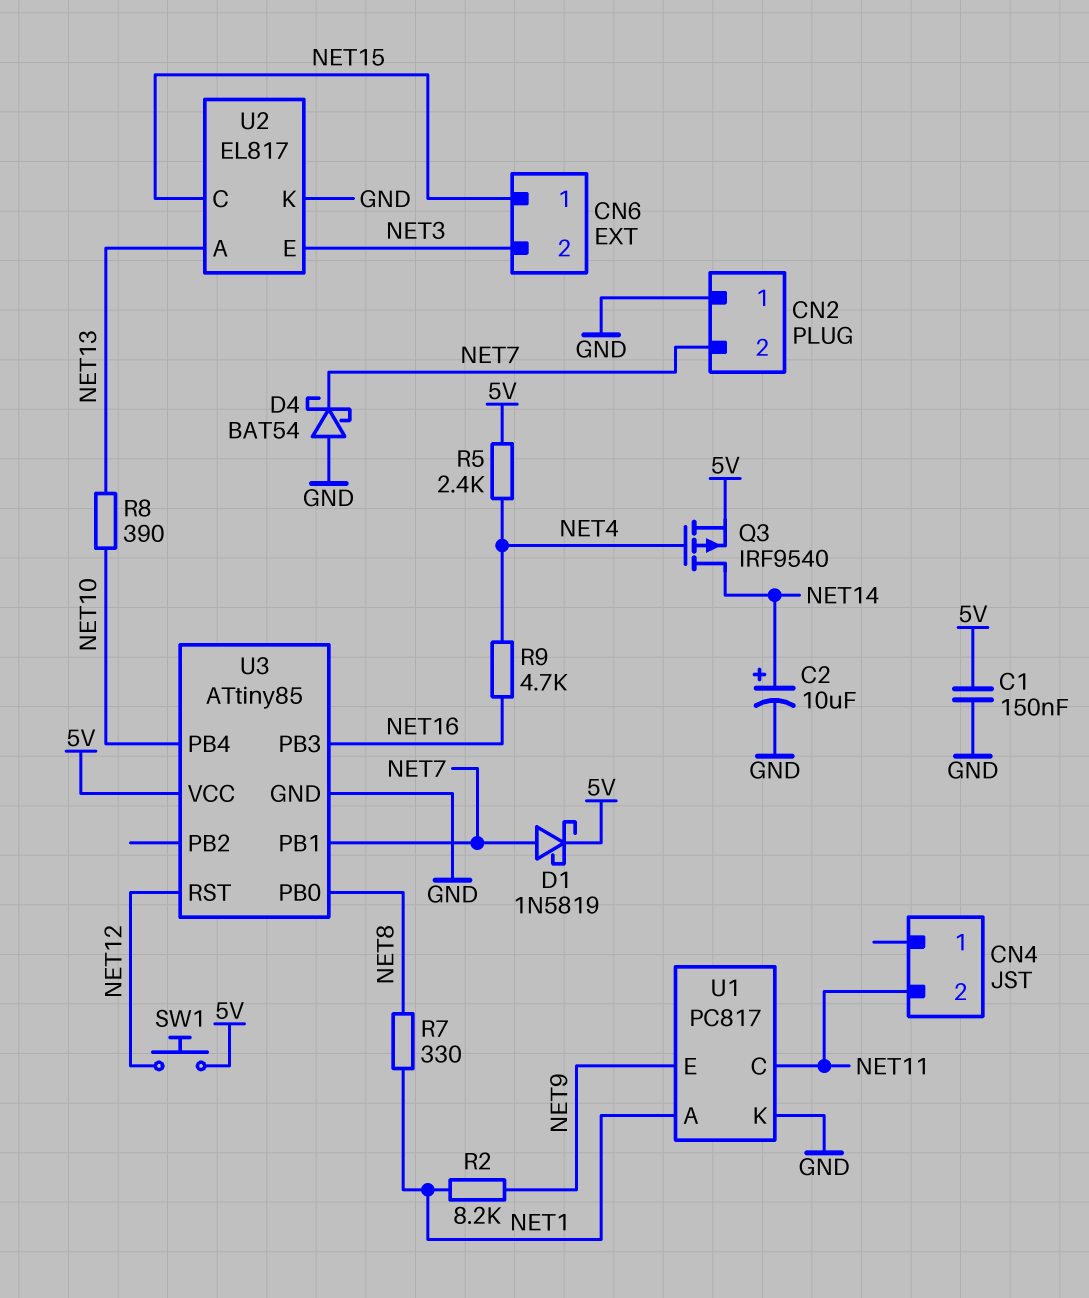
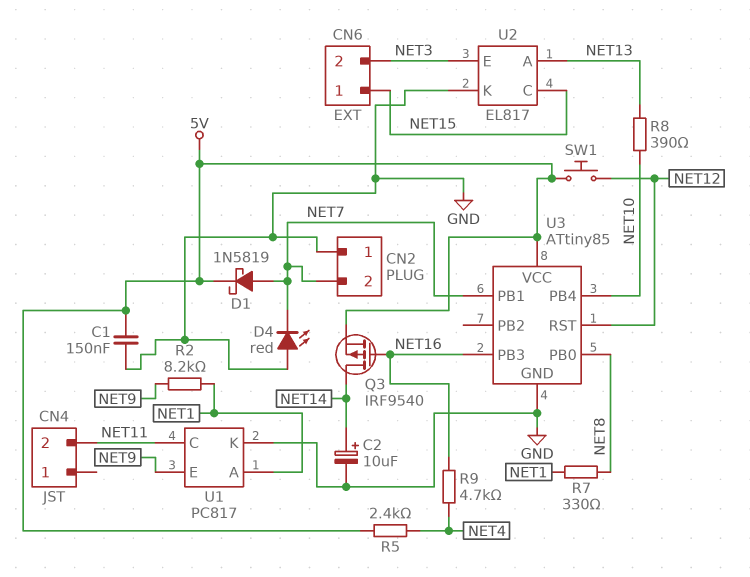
D4: schottky BAT54 (A GND, K NET7) -> LED red (A GND, K NET7)
Q3: PMOS IRF9540 (G NET4, D NET14, S 5V) -> PMOS IRF9540 (G NET16, D NET14, S 5V)

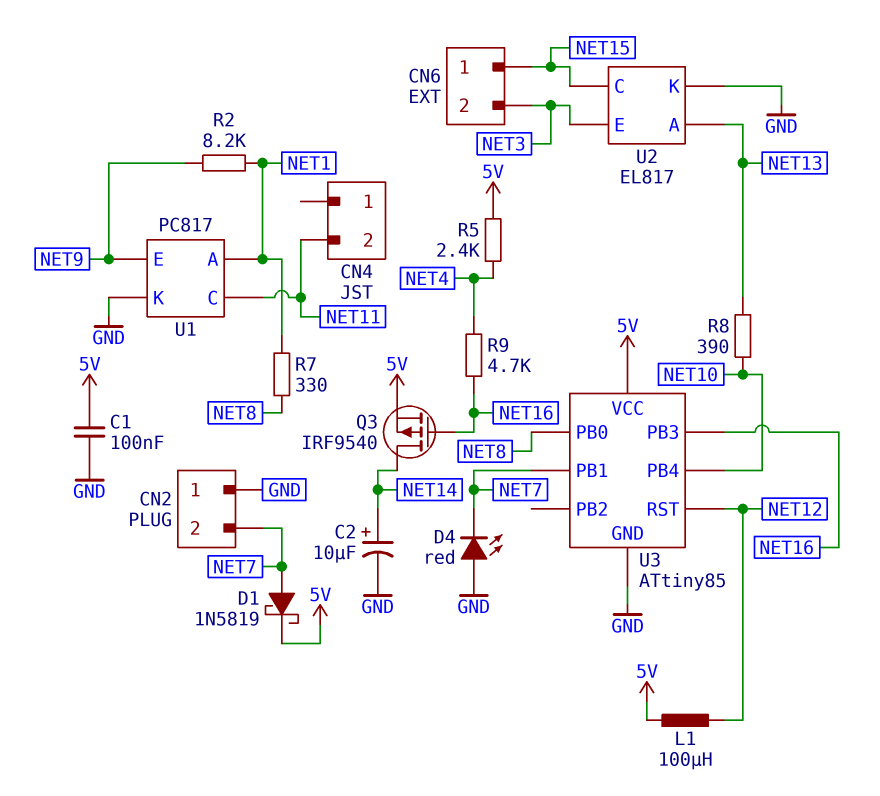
C1: 150nF (5V, GND) -> 100nF (5V, GND)
L1: none -> 100uH (5V, NET12)
SW1: button (5V, NET12) -> none

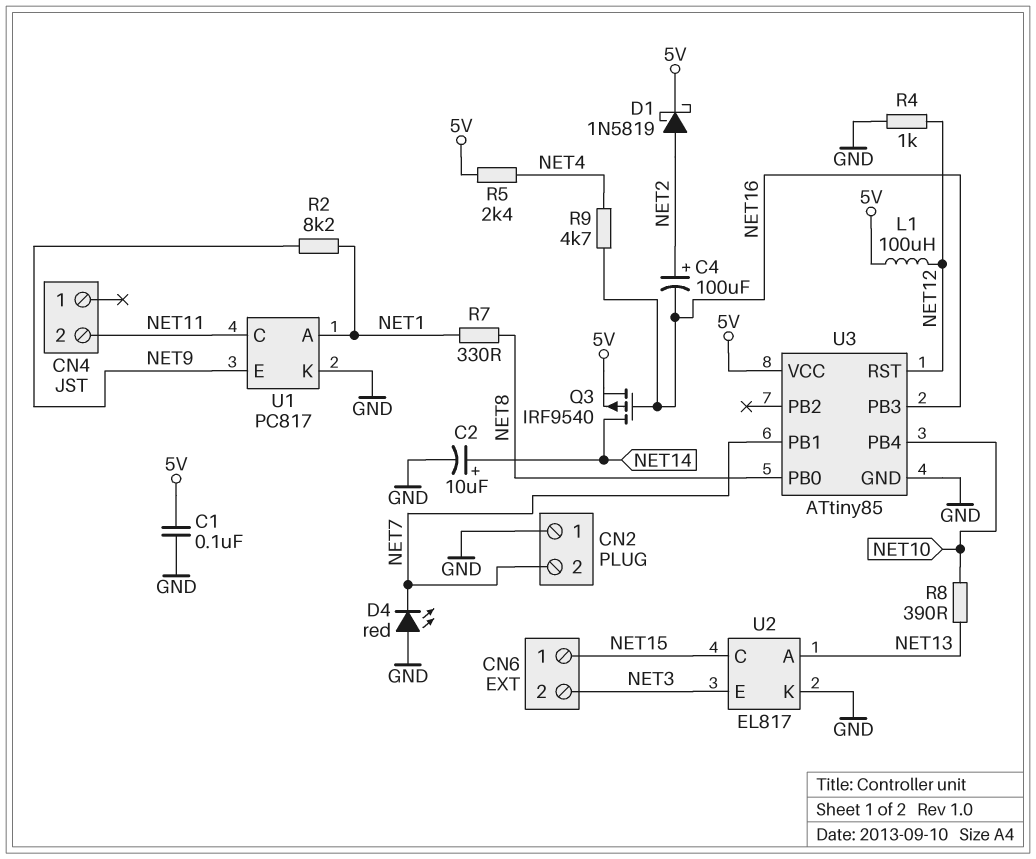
C4: none -> 100uF (plus NET2, minus NET16)
D1: schottky 1N5819 (A NET7, K 5V) -> schottky 1N5819 (A NET2, K 5V)
R4: none -> 1k (GND, NET12)

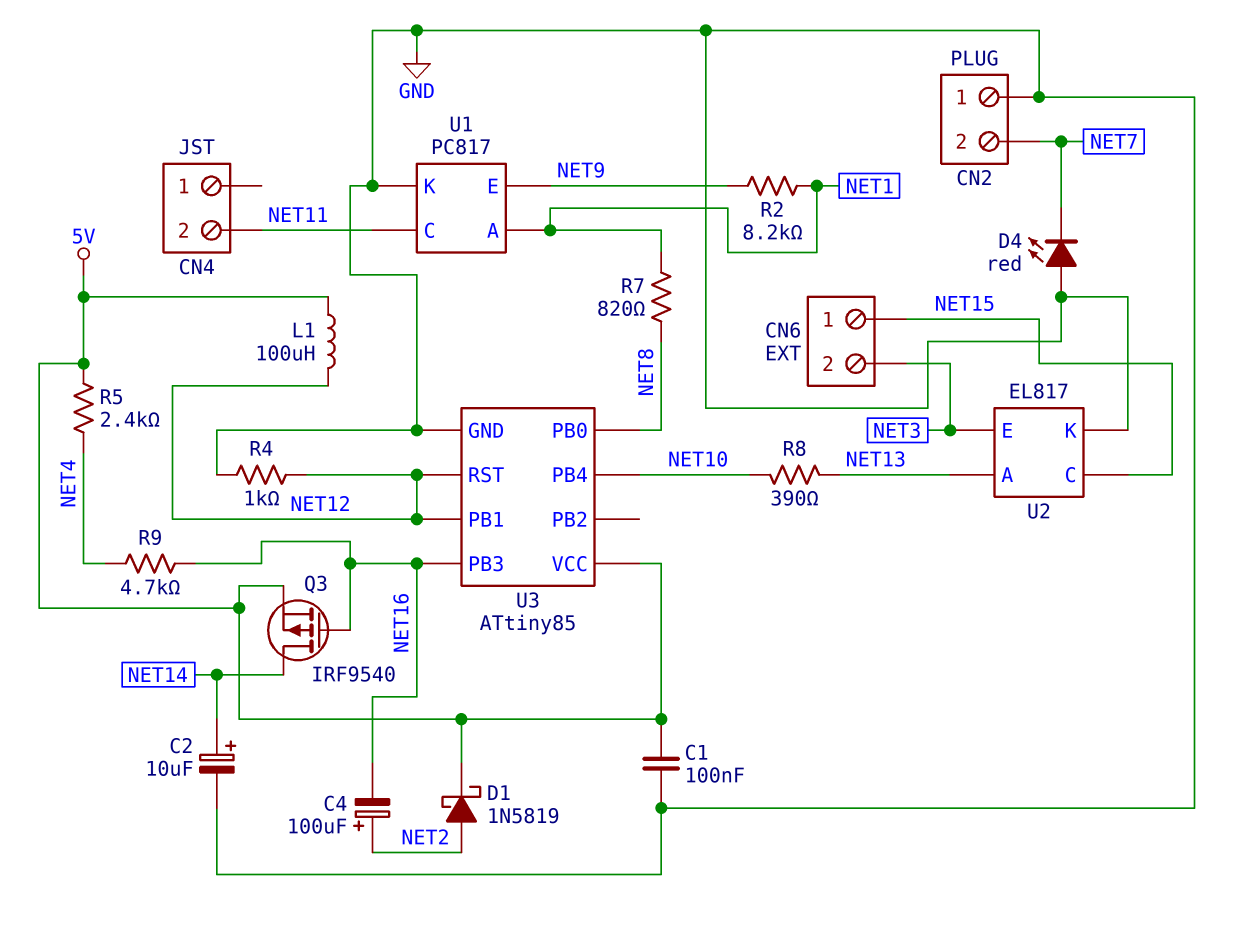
R7: 330 (NET1, NET8) -> 820 (NET1, NET8)
U3 pin PB1: NET7 -> NET12

